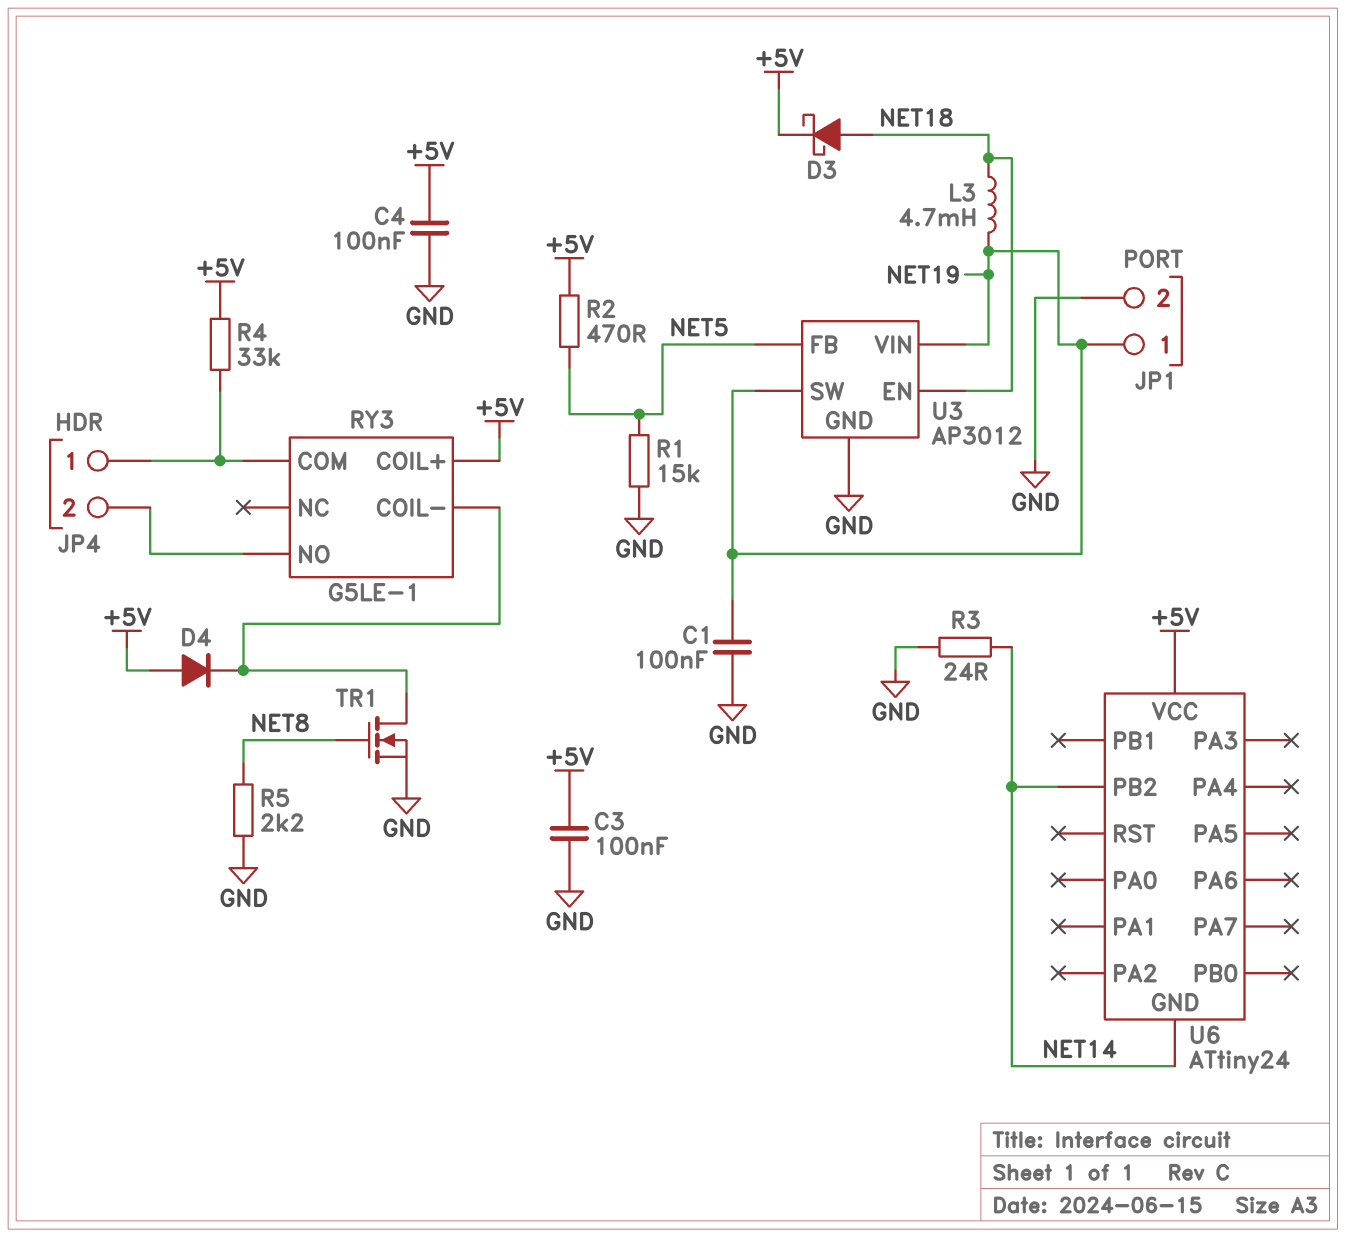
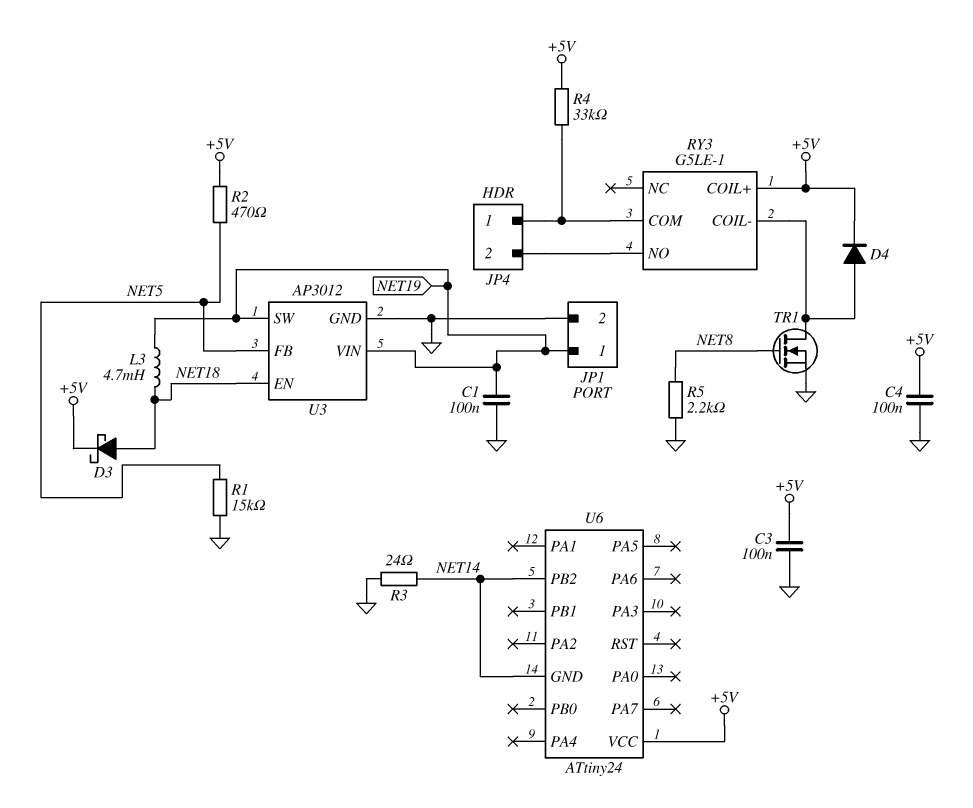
D4: diode (A +5V, K RY3/COIL-) -> diode (A RY3/COIL-, K +5V)

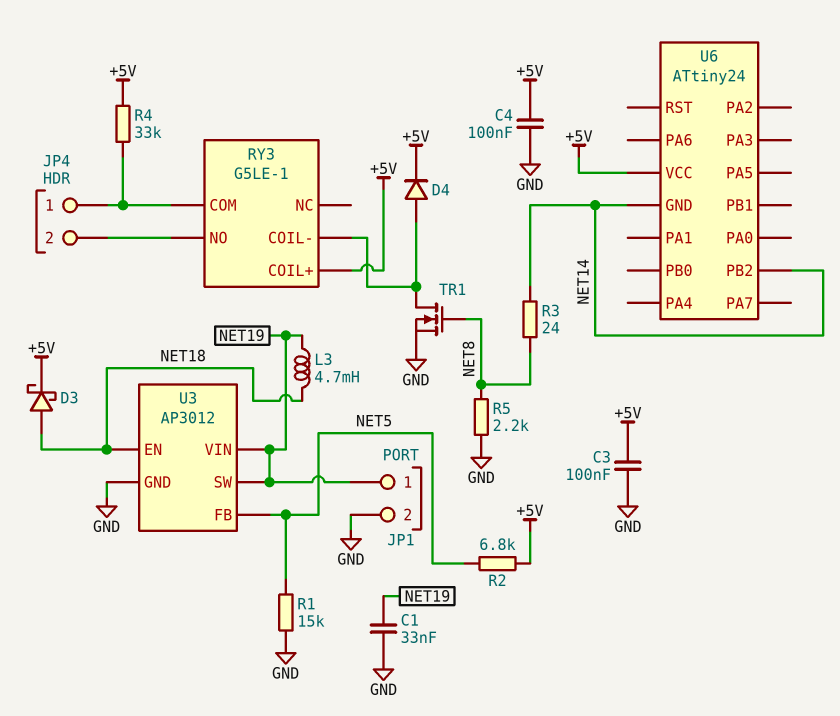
C1: 100nF (GND, NET19) -> 33nF (GND, NET19)
R2: 470 (+5V, NET5) -> 6.8k (+5V, NET5)
R3: 24 (GND, NET14) -> 24 (NET8, NET14)

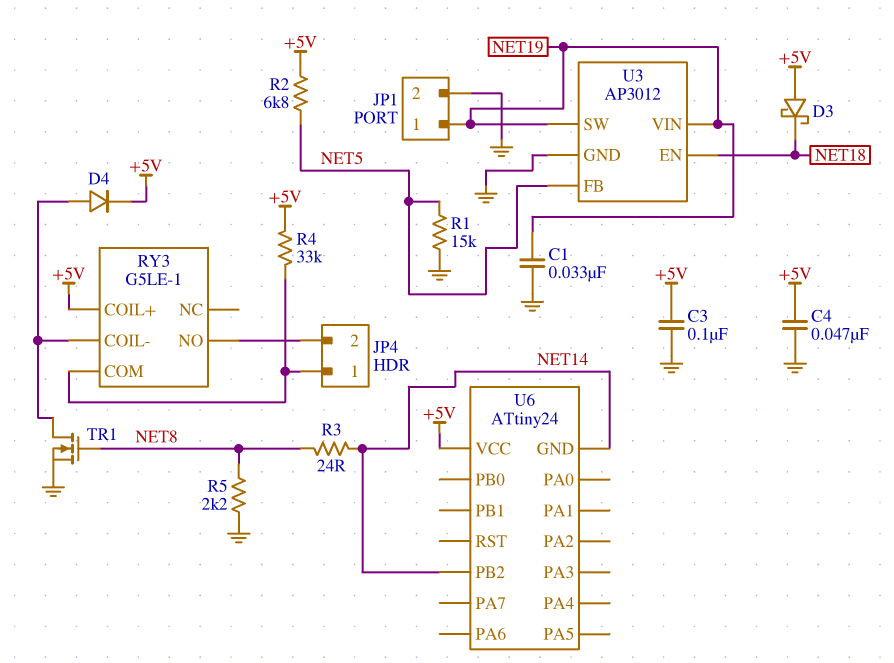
C4: 100nF (+5V, GND) -> 47nF (+5V, GND)
D3: schottky (A NET18, K +5V) -> schottky (A +5V, K NET18)
L3: 4.7mH (NET18, NET19) -> none

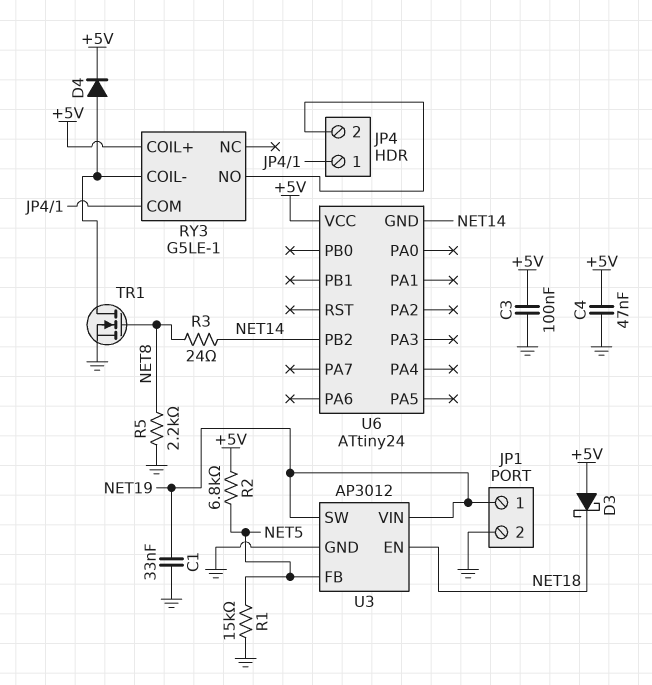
R4: 33k (+5V, JP4/1) -> none

